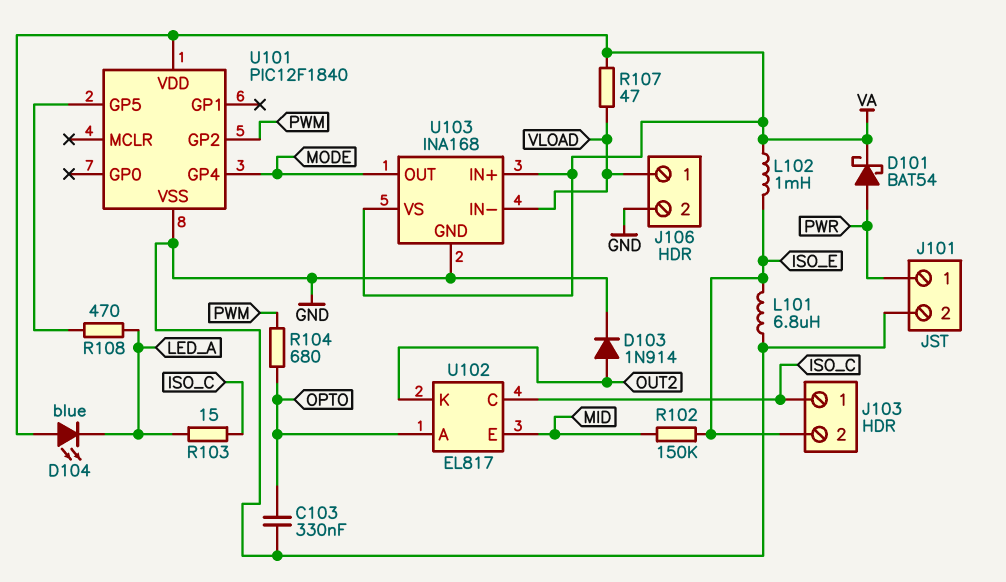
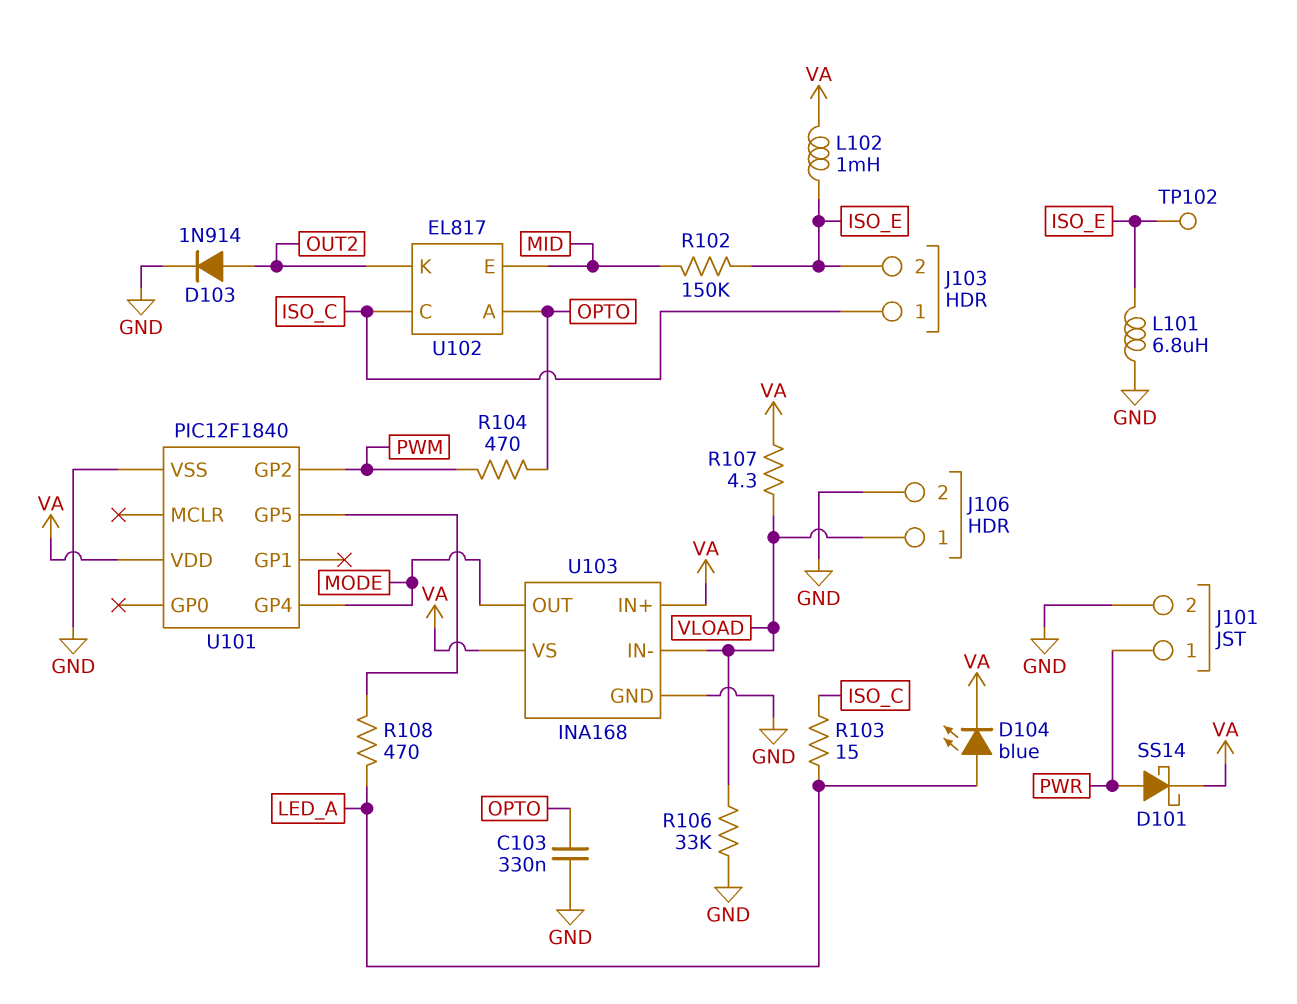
D101: schottky BAT54 (A PWR, K VA) -> schottky SS14 (A PWR, K VA)
D104: LED blue (A VA, K LED_A) -> LED blue (A LED_A, K VA)
R104: 680 (OPTO, PWM) -> 470 (OPTO, PWM)
R106: none -> 33k (GND, VLOAD)
R107: 47 (VA, VLOAD) -> 4.3 (VA, VLOAD)
TP102: none -> test point (ISO_E)

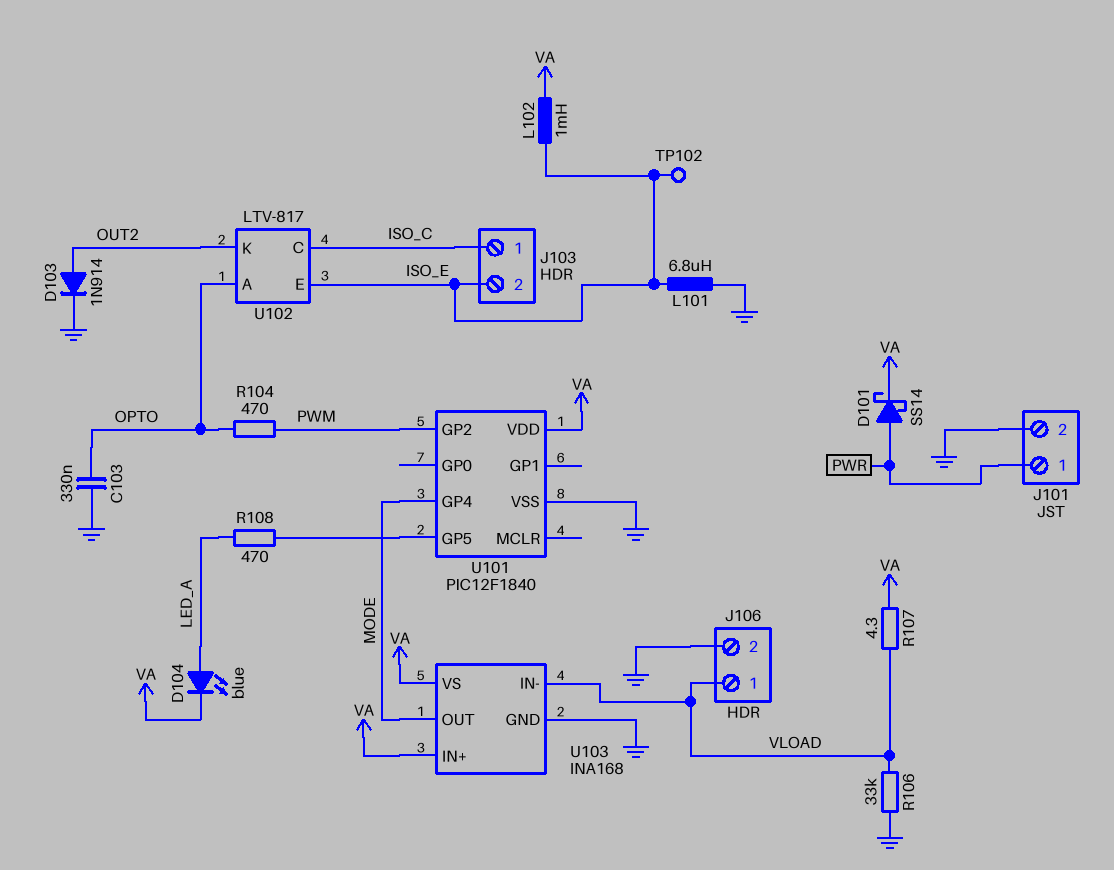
R102: 150k (ISO_E, MID) -> none
R103: 15 (ISO_C, LED_A) -> none
U102: EL817 -> LTV-817
U102 pin E: MID -> ISO_E

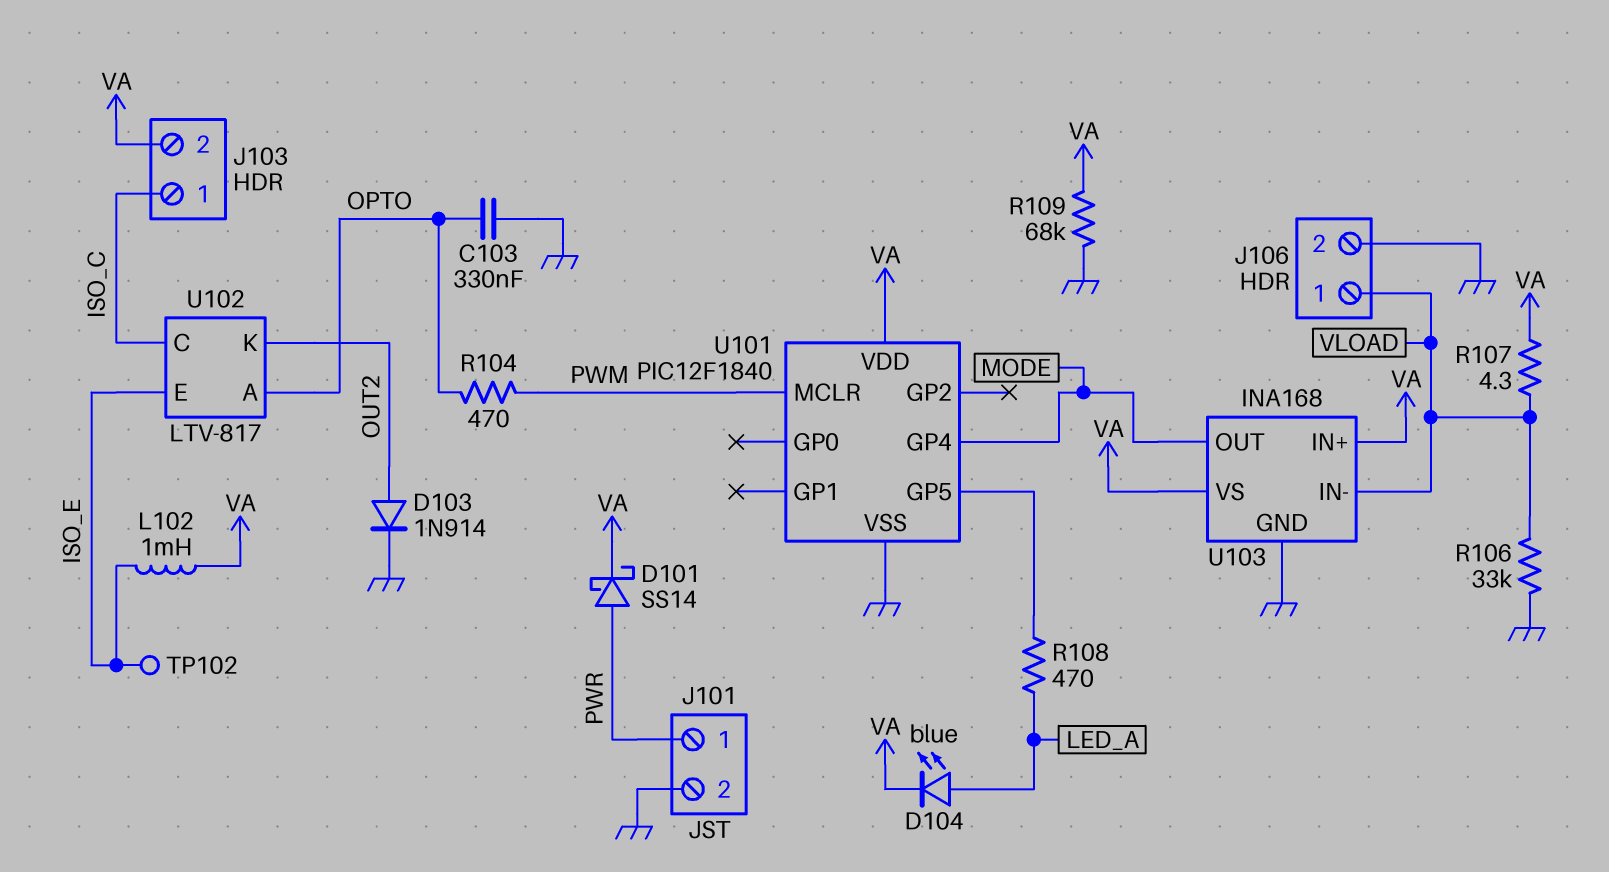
J103 pin 2: ISO_E -> VA
L101: 6.8uH (GND, ISO_E) -> none
R109: none -> 68k (GND, VA)
U101 pin GP2: PWM -> none
U101 pin MCLR: none -> PWM

